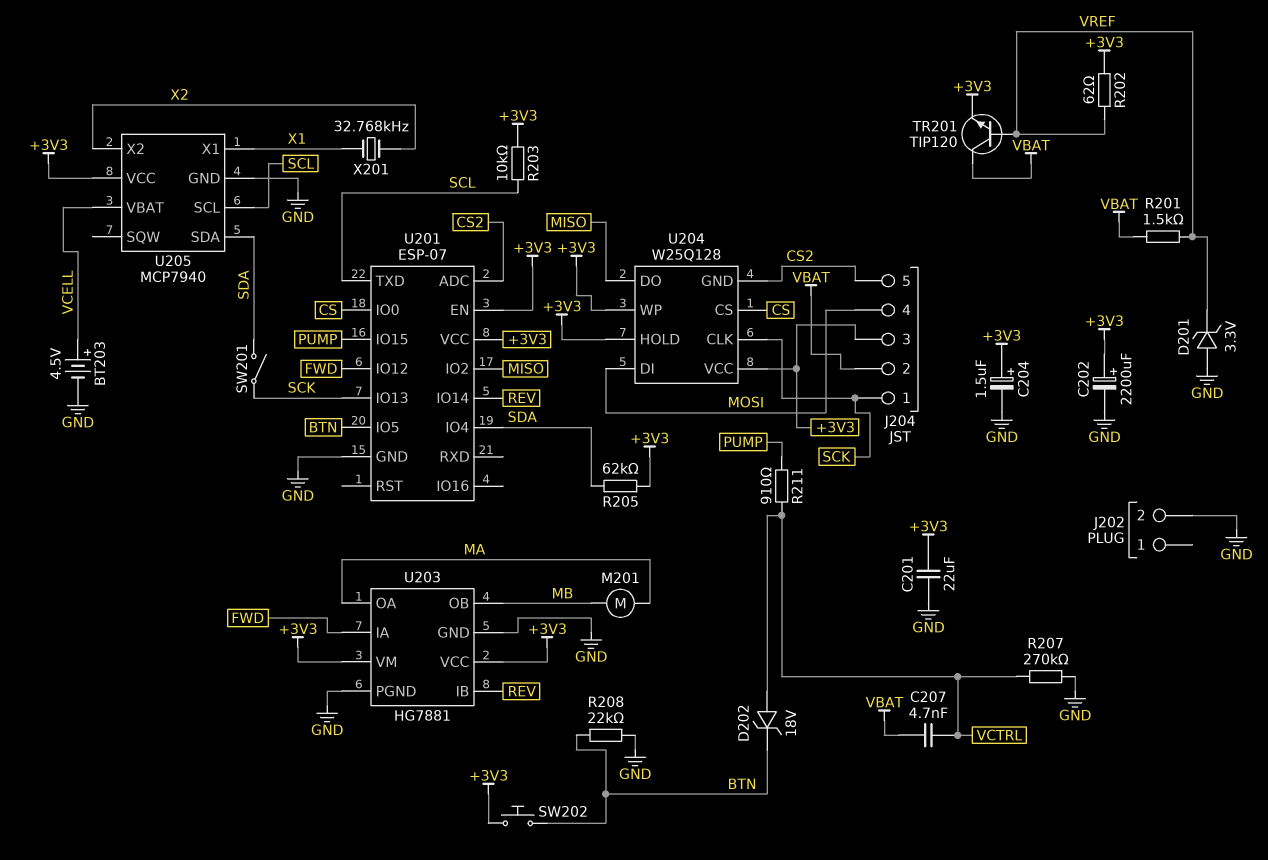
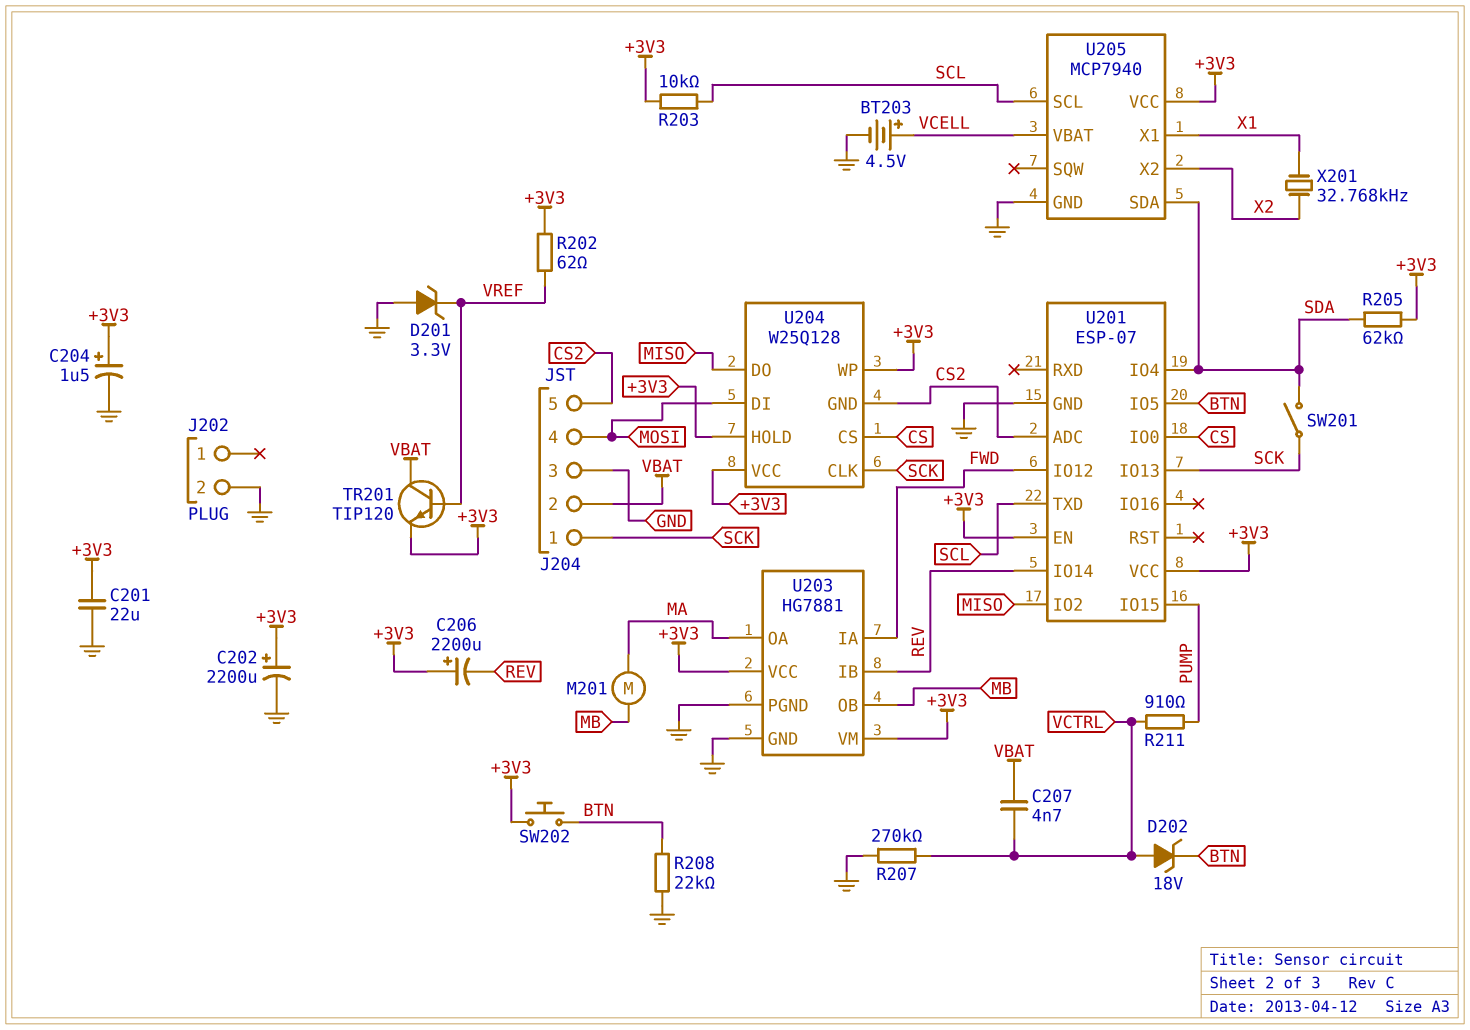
C206: none -> 2200uF (plus +3V3, minus REV)
J204 pin 3: +3V3 -> GND
R201: 1.5k (VBAT, VREF) -> none

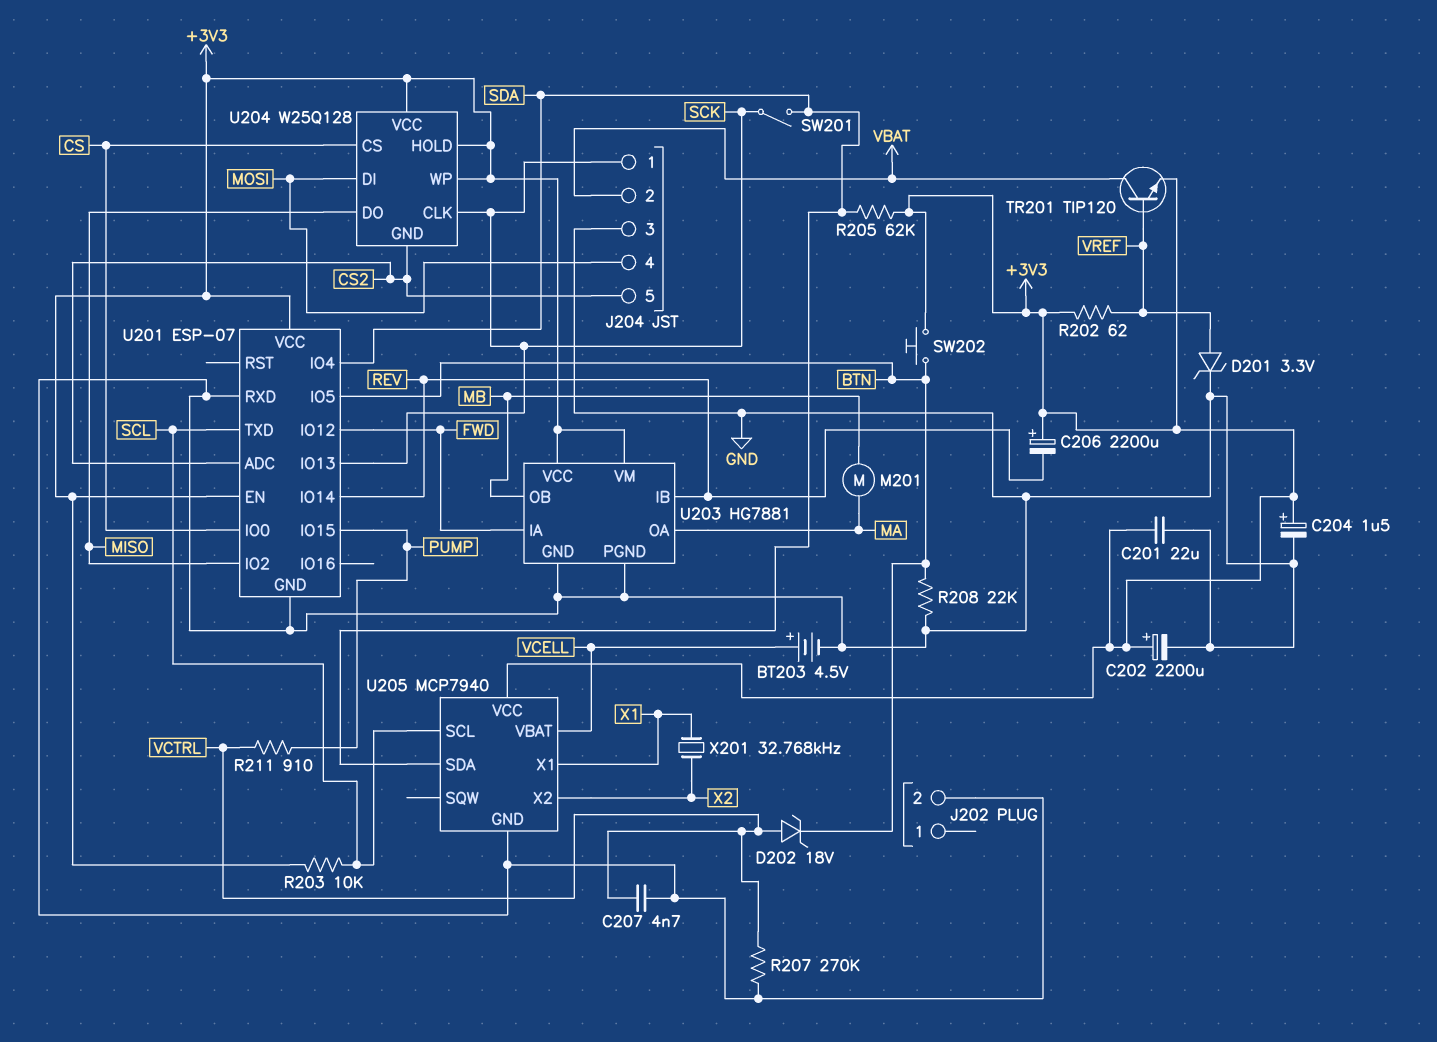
C207: 4.7nF (VBAT, VCTRL) -> 4.7nF (GND, VCTRL)
D201: zener 3.3V (A GND, K VREF) -> zener 3.3V (A VREF, K GND)
U201 pin RXD: none -> GND

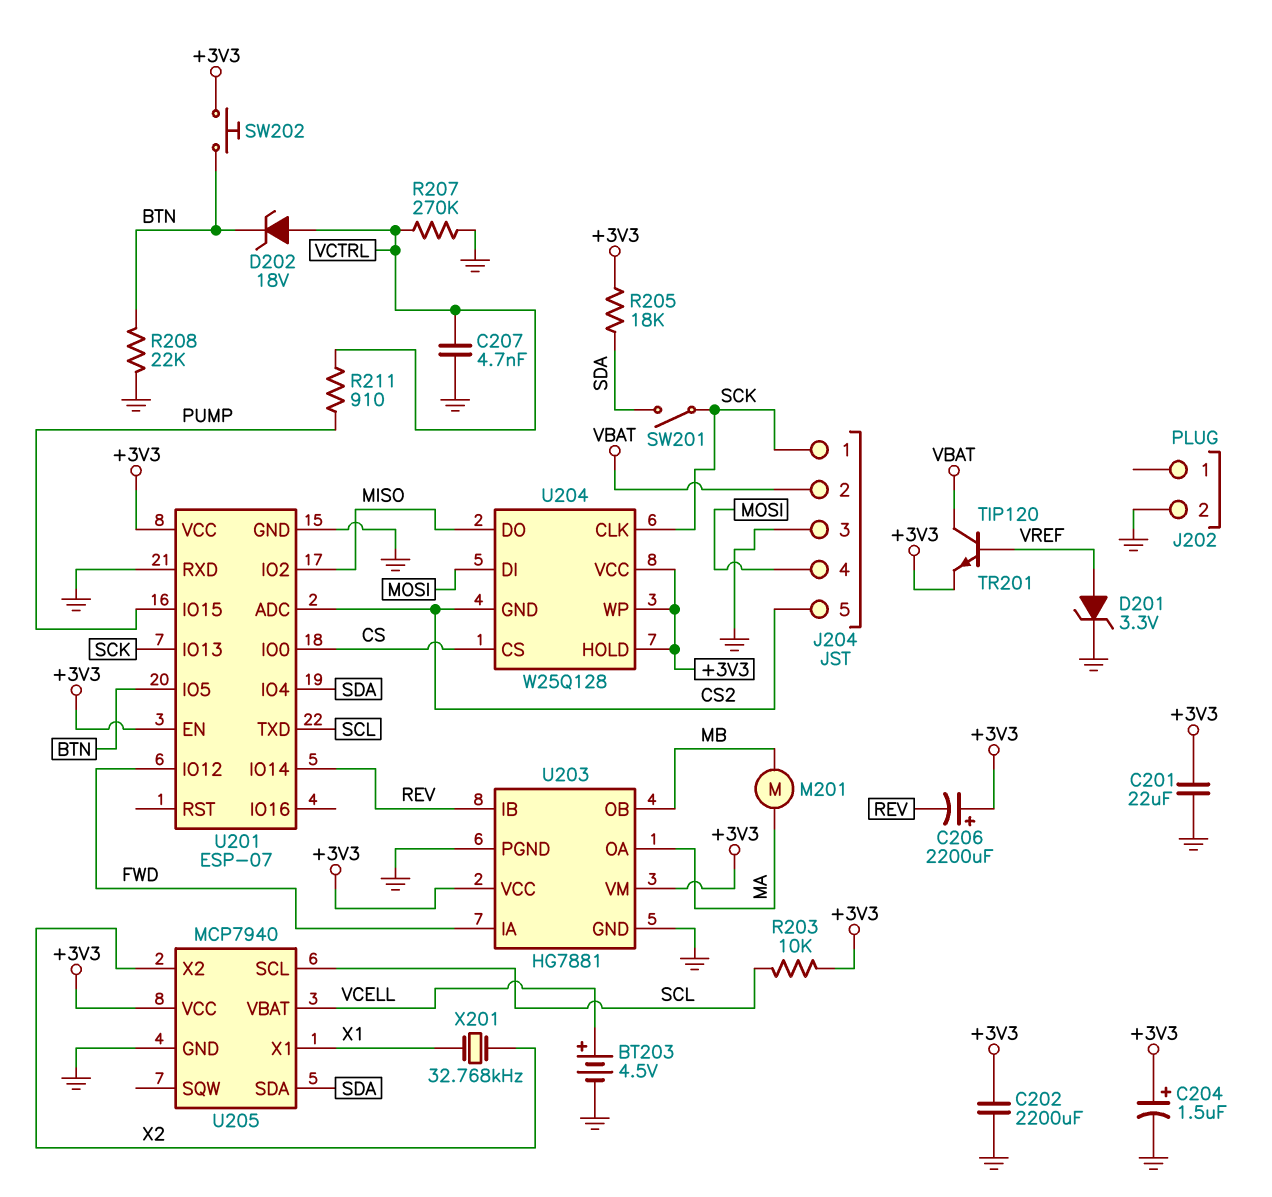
C202: 2200uF (plus +3V3, minus GND) -> 2200uF (+3V3, GND)
R202: 62 (+3V3, VREF) -> none
R205: 62k (+3V3, SDA) -> 18k (+3V3, SDA)

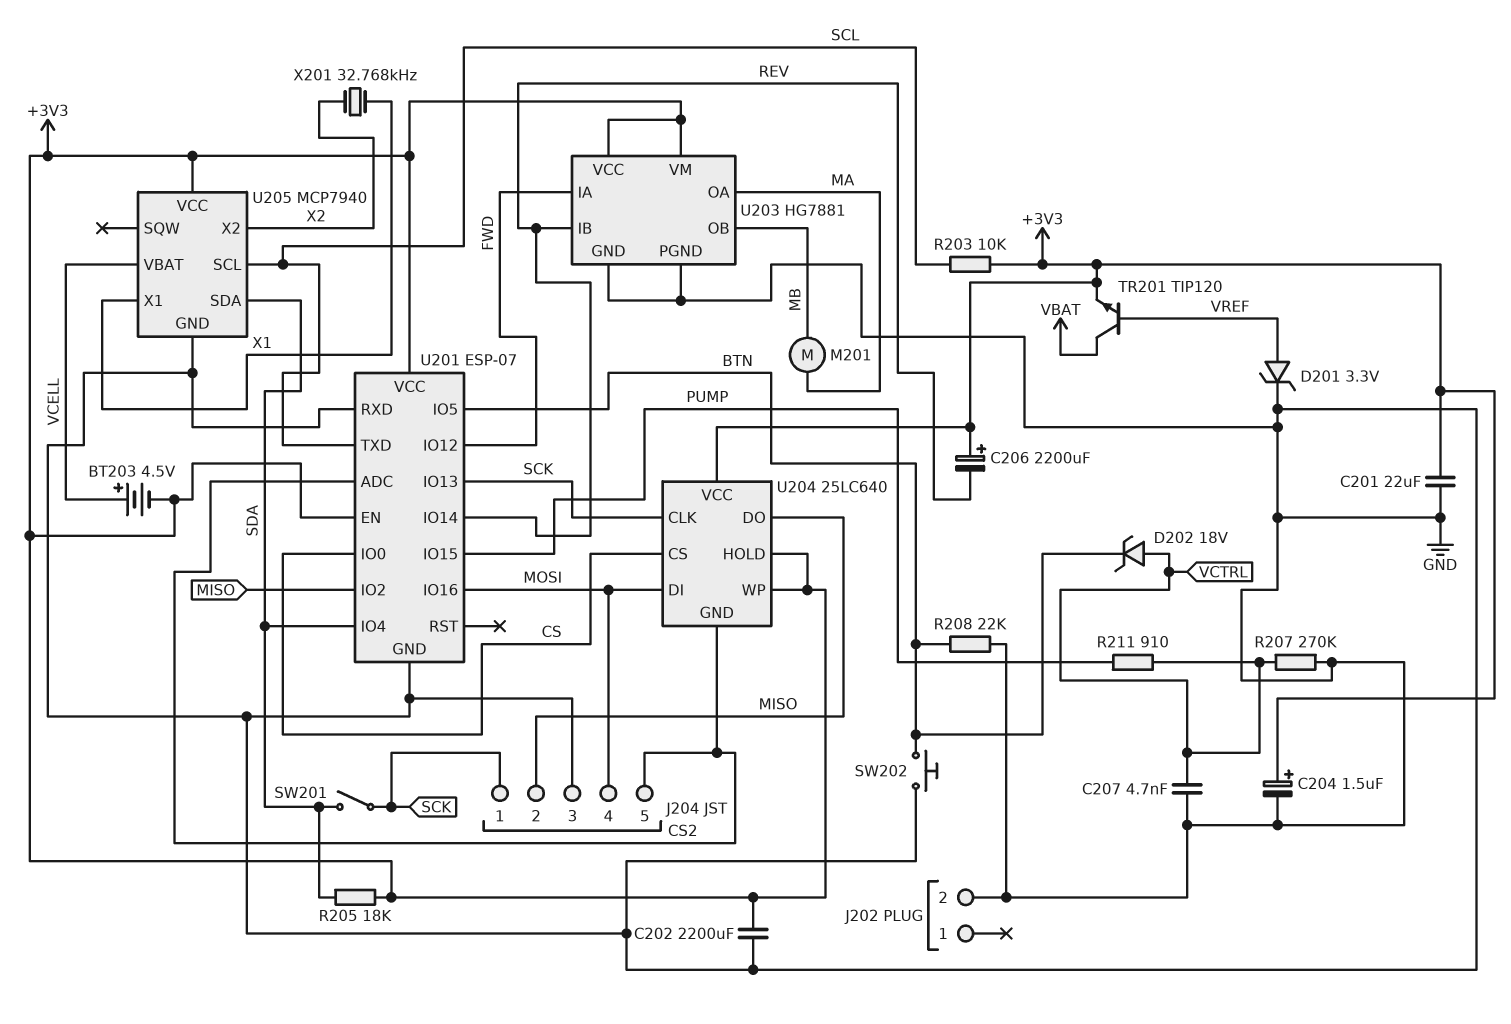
BT203: 4.5V (plus VCELL, minus GND) -> 4.5V (plus VCELL, minus +3V3)
J204 pin 2: VBAT -> MISO
SW202: button (+3V3, BTN) -> button (BTN, GND)
U201 pin IO16: none -> MOSI
U204: W25Q128 -> 25LC640

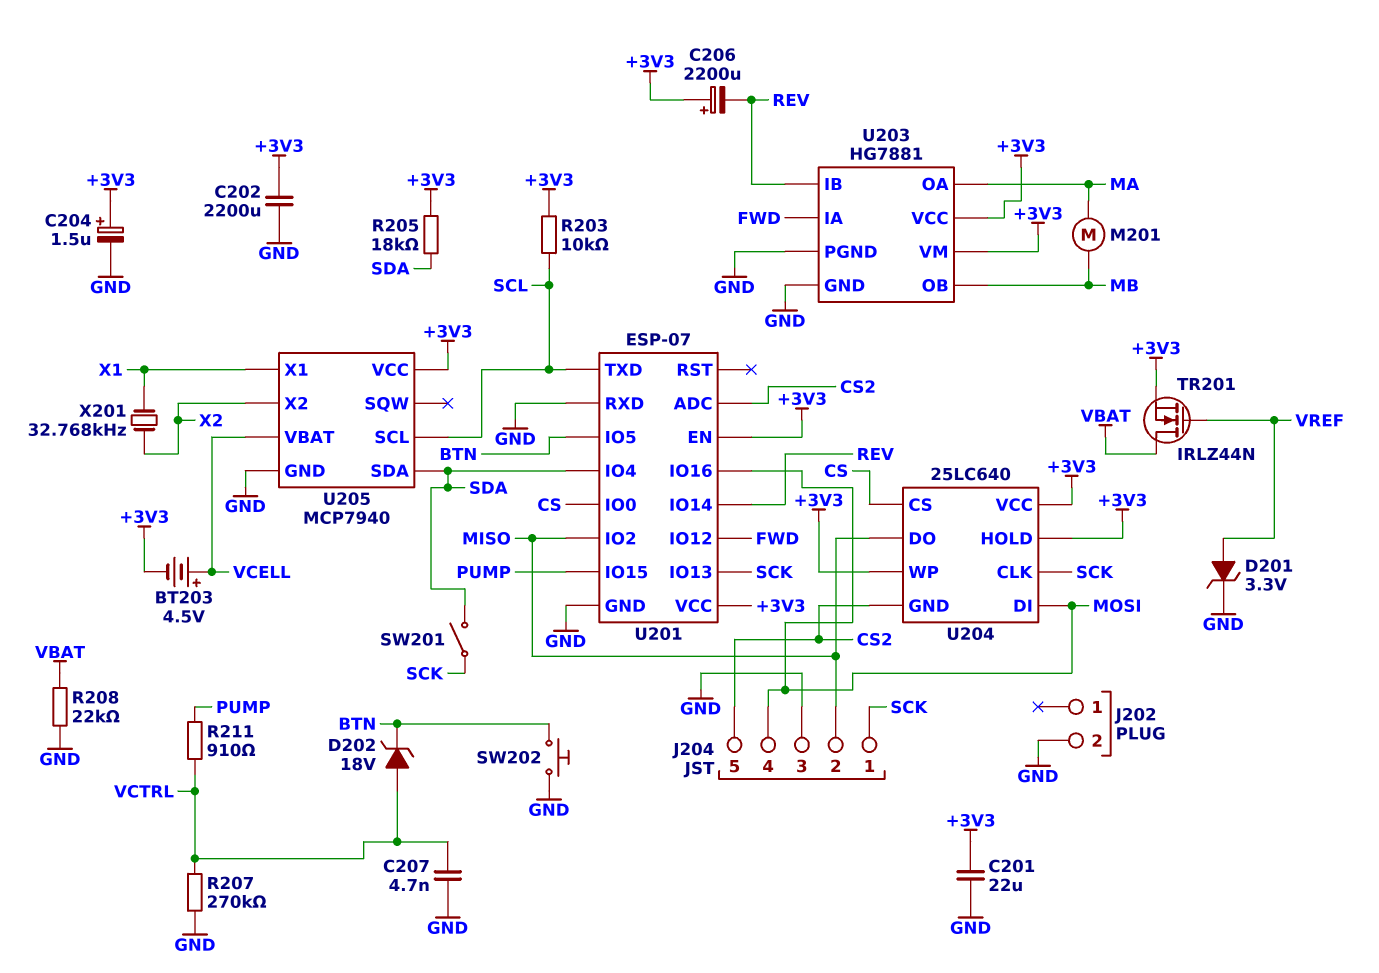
R208: 22k (BTN, GND) -> 22k (GND, VBAT)
TR201: NPN TIP120 (B VREF, C VBAT, E +3V3) -> NMOS IRLZ44N (G VREF, D VBAT, S +3V3)

